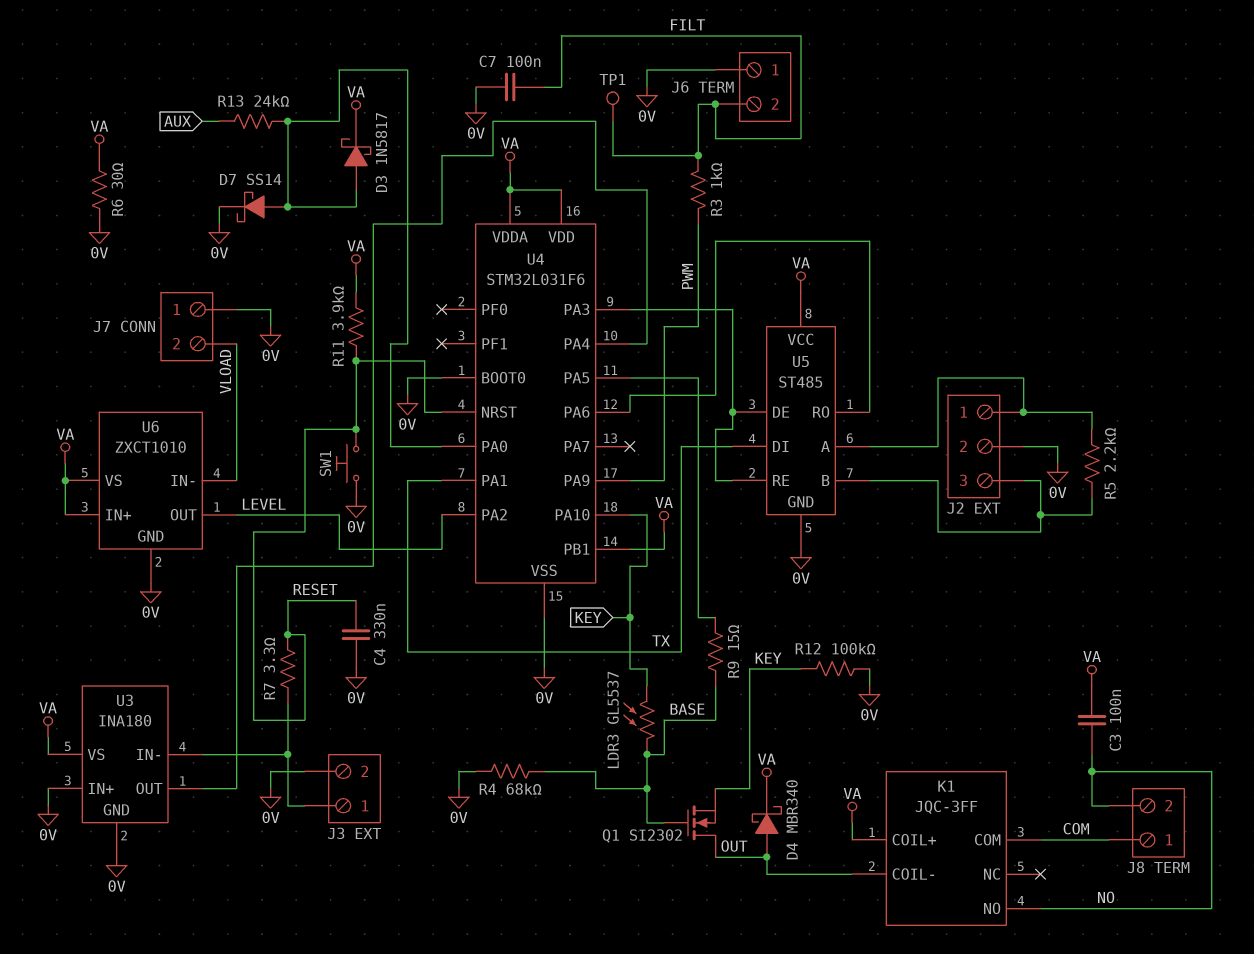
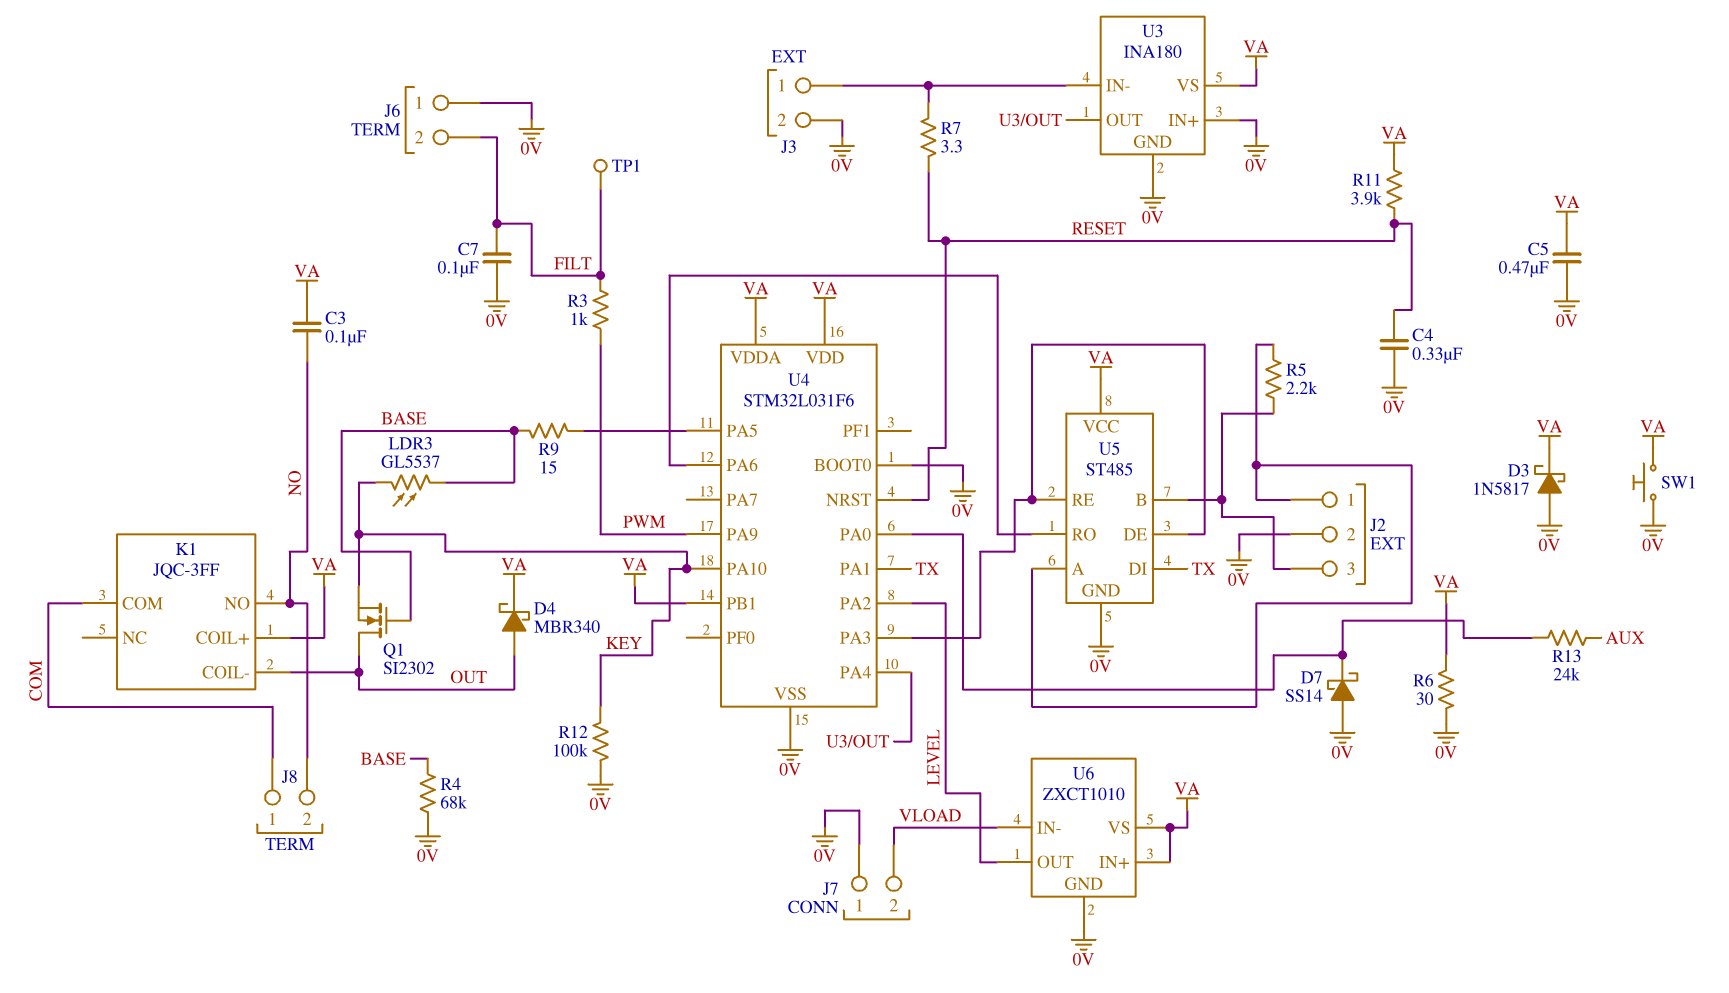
C5: none -> 470nF (0V, VA)
D3: schottky 1N5817 (A U4/PA0, K VA) -> schottky 1N5817 (A 0V, K VA)
D7: schottky SS14 (A U4/PA0, K 0V) -> schottky SS14 (A 0V, K U4/PA0)
SW1: button (0V, RESET) -> button (0V, VA)

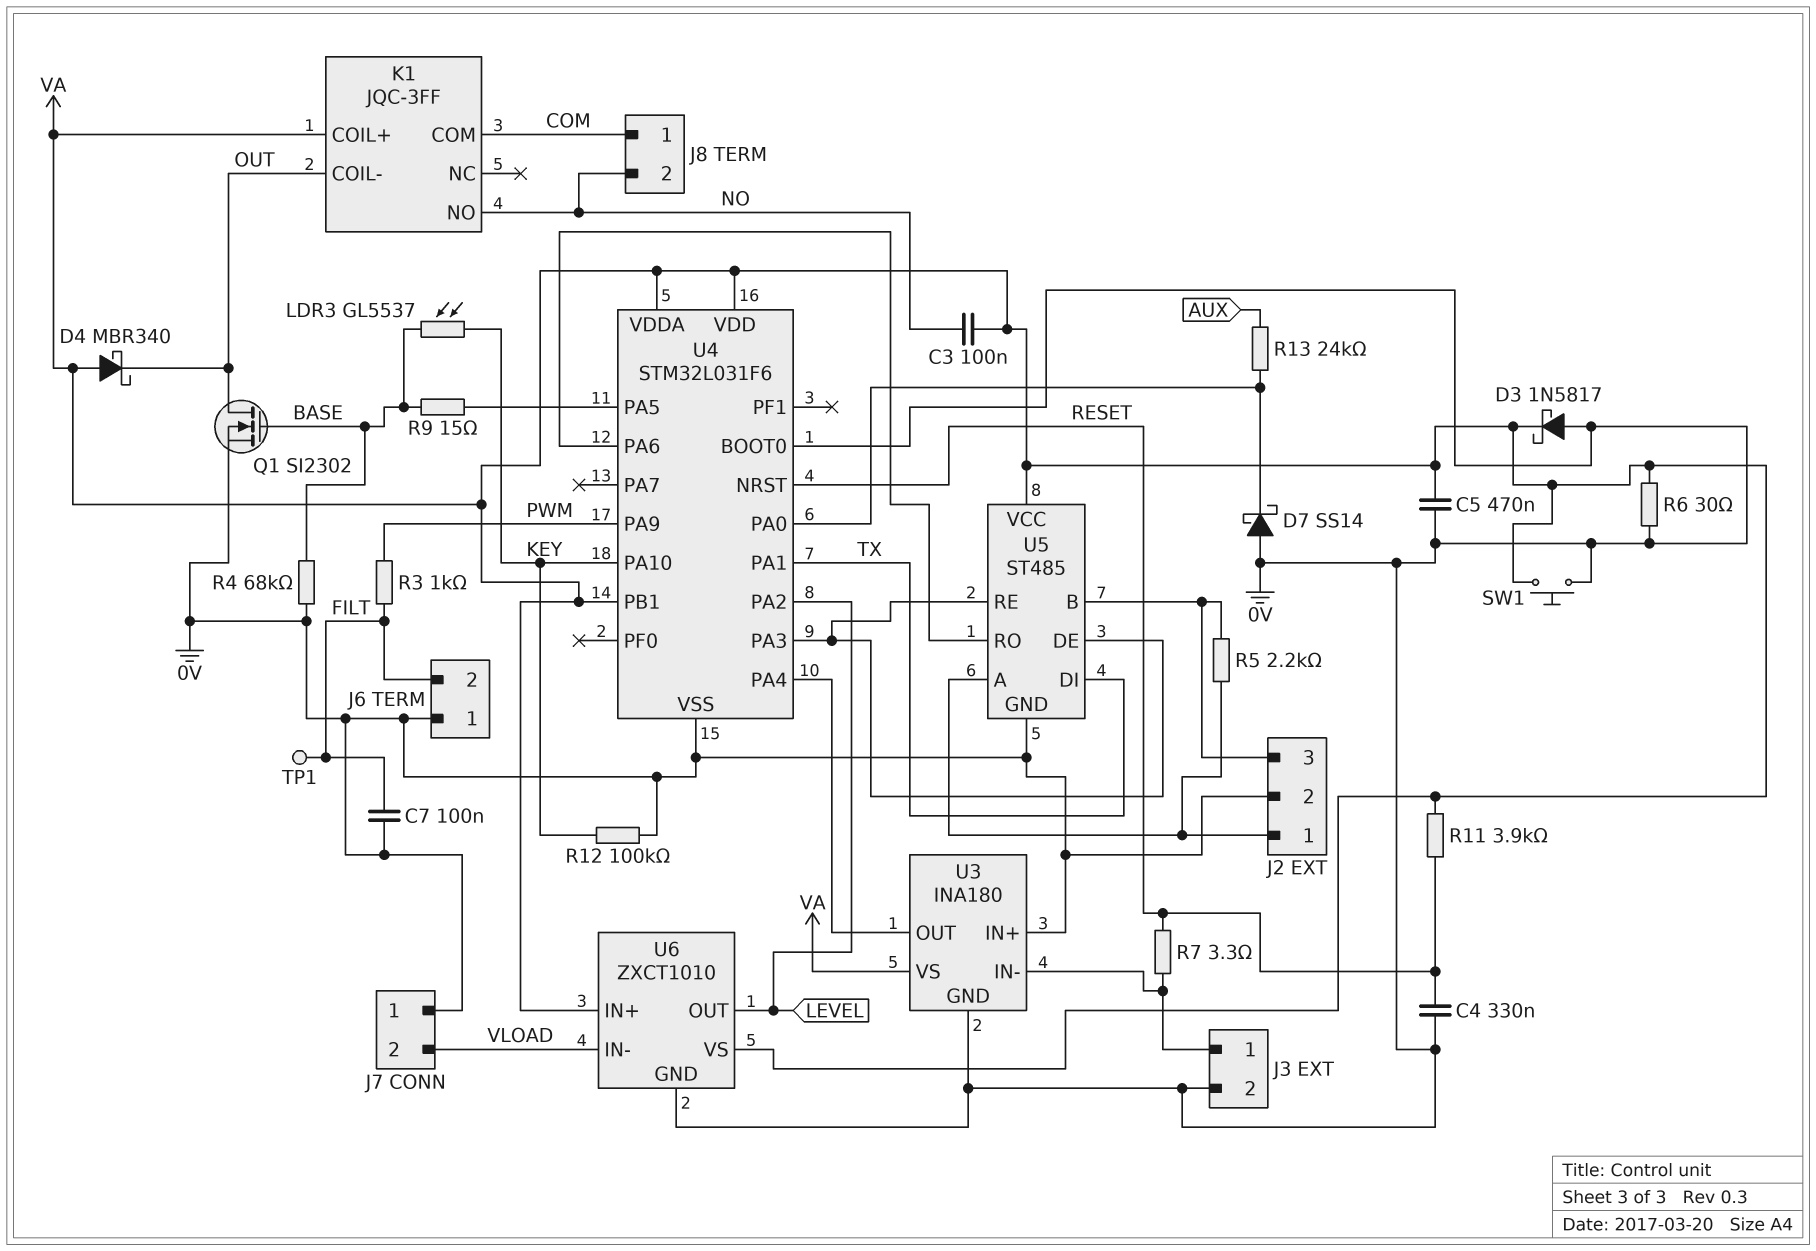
D4: schottky MBR340 (A OUT, K VA) -> schottky MBR340 (A VA, K OUT)
Q1: NMOS SI2302 (G BASE, D OUT, S KEY) -> NMOS SI2302 (G BASE, D OUT, S 0V)

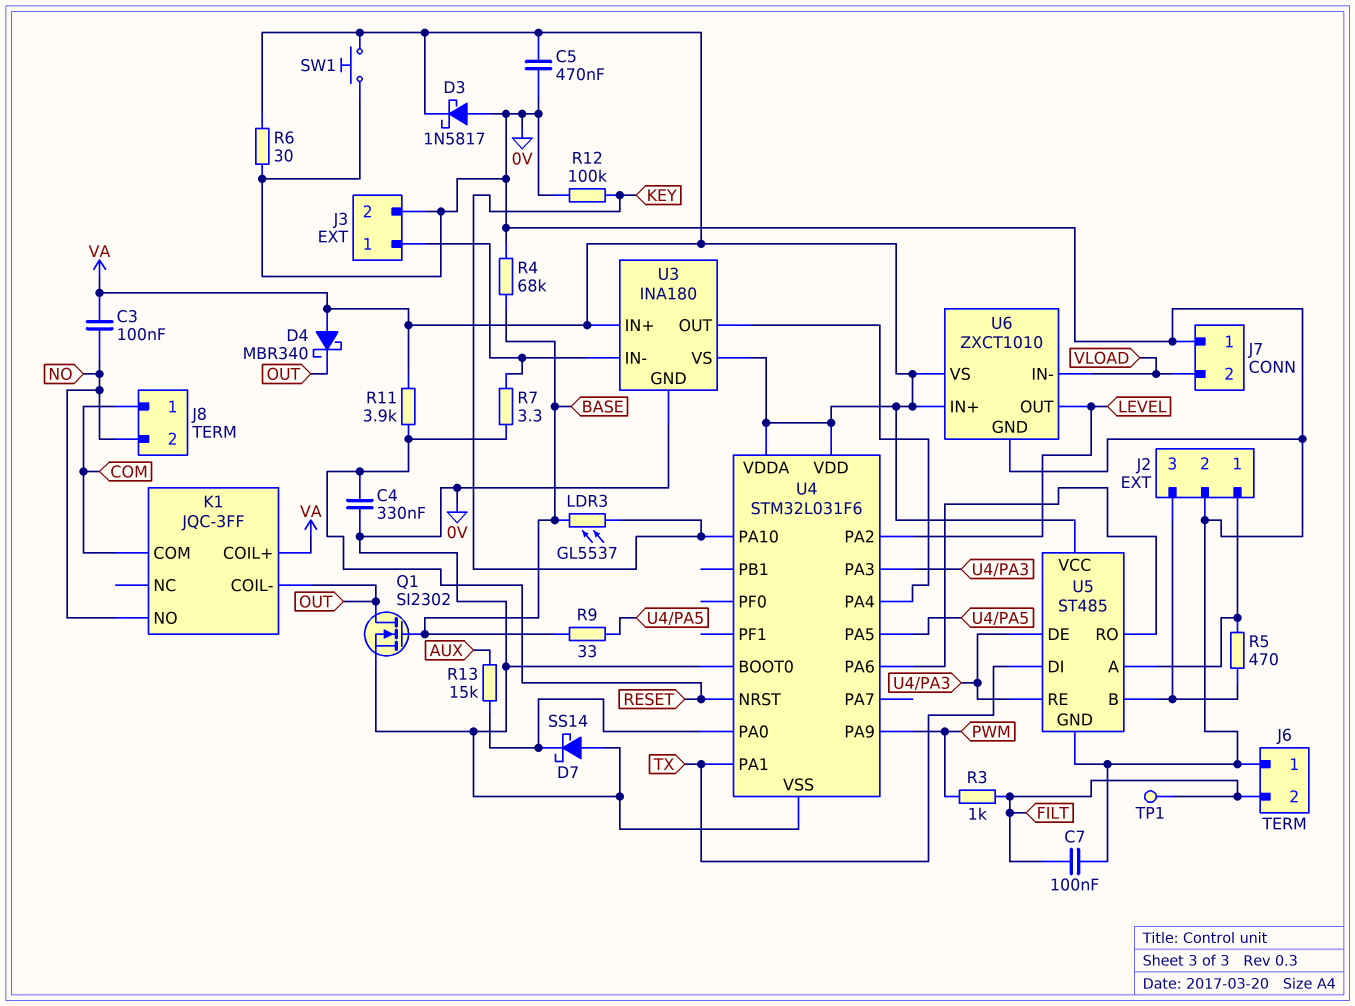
R5: 2.2k (J2/1, J2/3) -> 470 (J2/1, J2/3)
R9: 15 (BASE, U4/PA5) -> 33 (BASE, U4/PA5)
R13: 24k (AUX, U4/PA0) -> 15k (AUX, U4/PA0)
U3 pin IN+: 0V -> VA
U4 pin PB1: VA -> none

